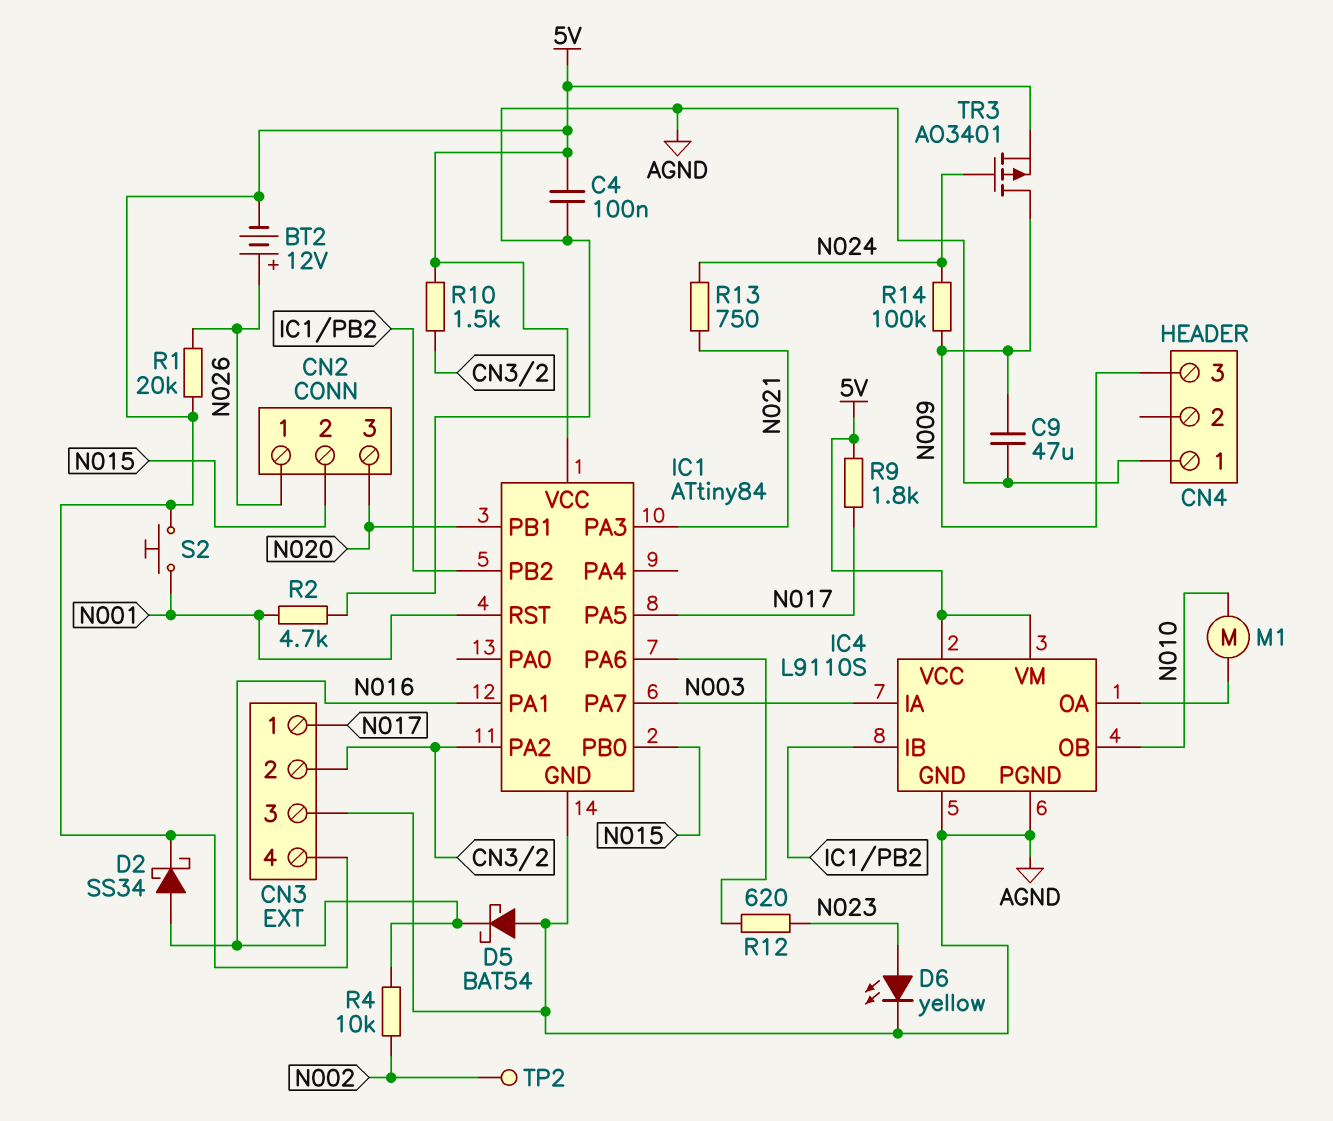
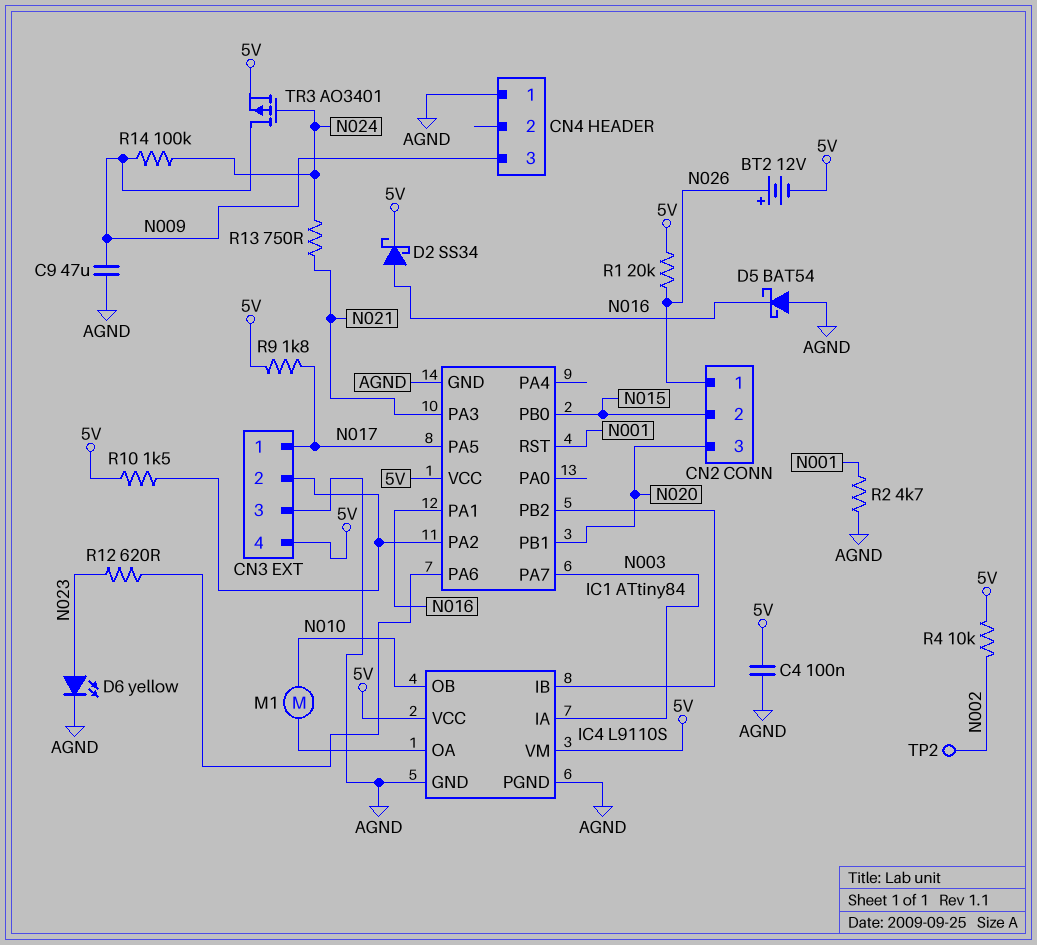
R4: 10k (N002, N016) -> 10k (5V, N002)
S2: button (5V, N001) -> none

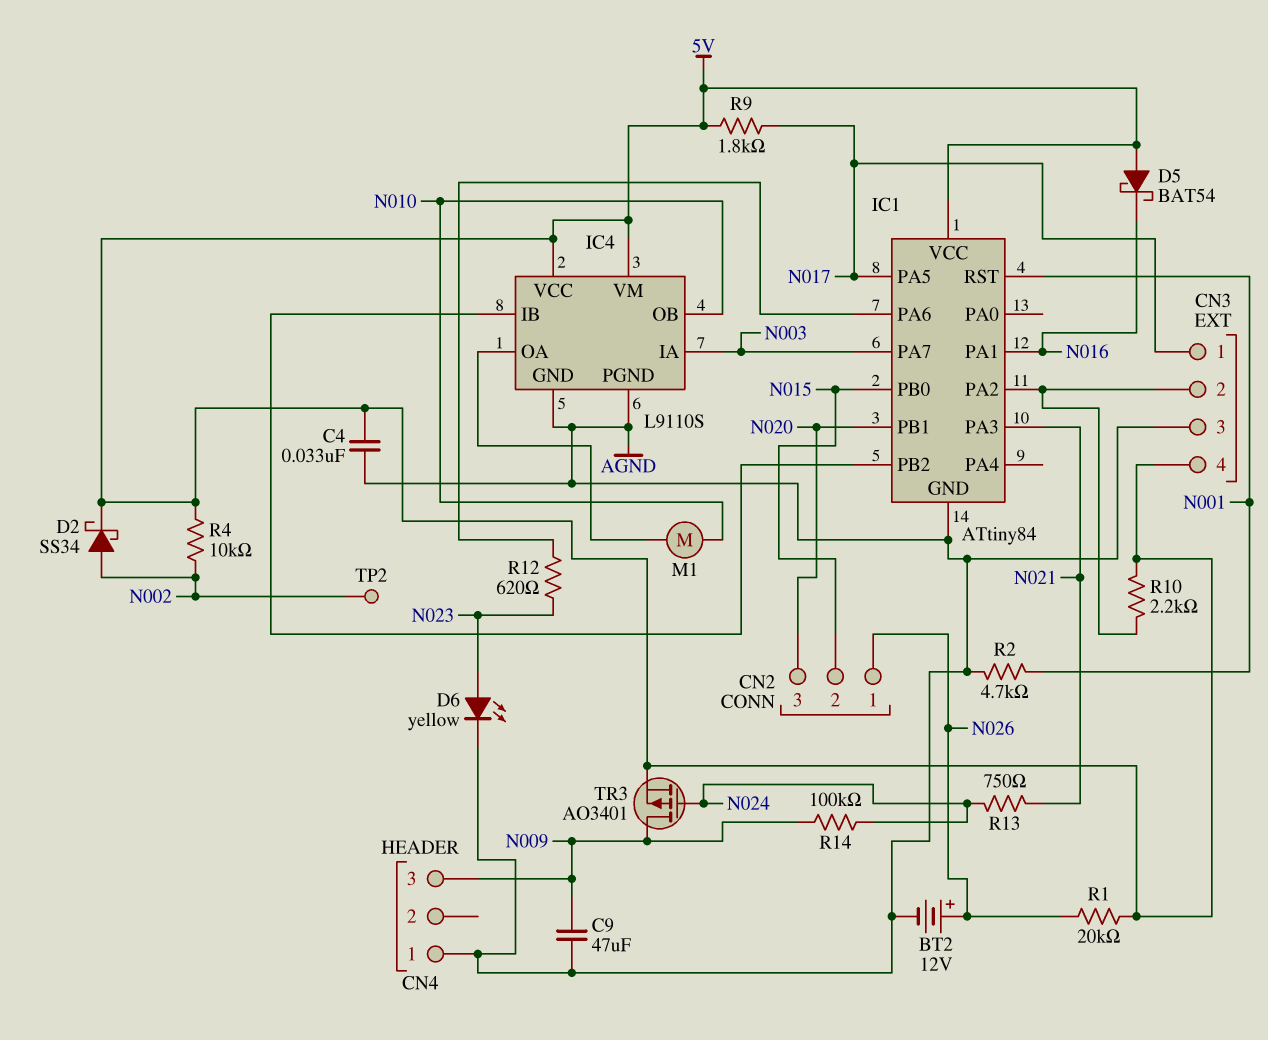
BT2: 12V (plus N026, minus 5V) -> 12V (plus N026, minus AGND)
C4: 100nF (5V, AGND) -> 33nF (5V, AGND)
D2: schottky SS34 (A N016, K 5V) -> schottky SS34 (A N002, K 5V)
D5: schottky BAT54 (A AGND, K N016) -> schottky BAT54 (A 5V, K N016)
R10: 1.5k (5V, CN3/2) -> 2.2k (5V, CN3/2)

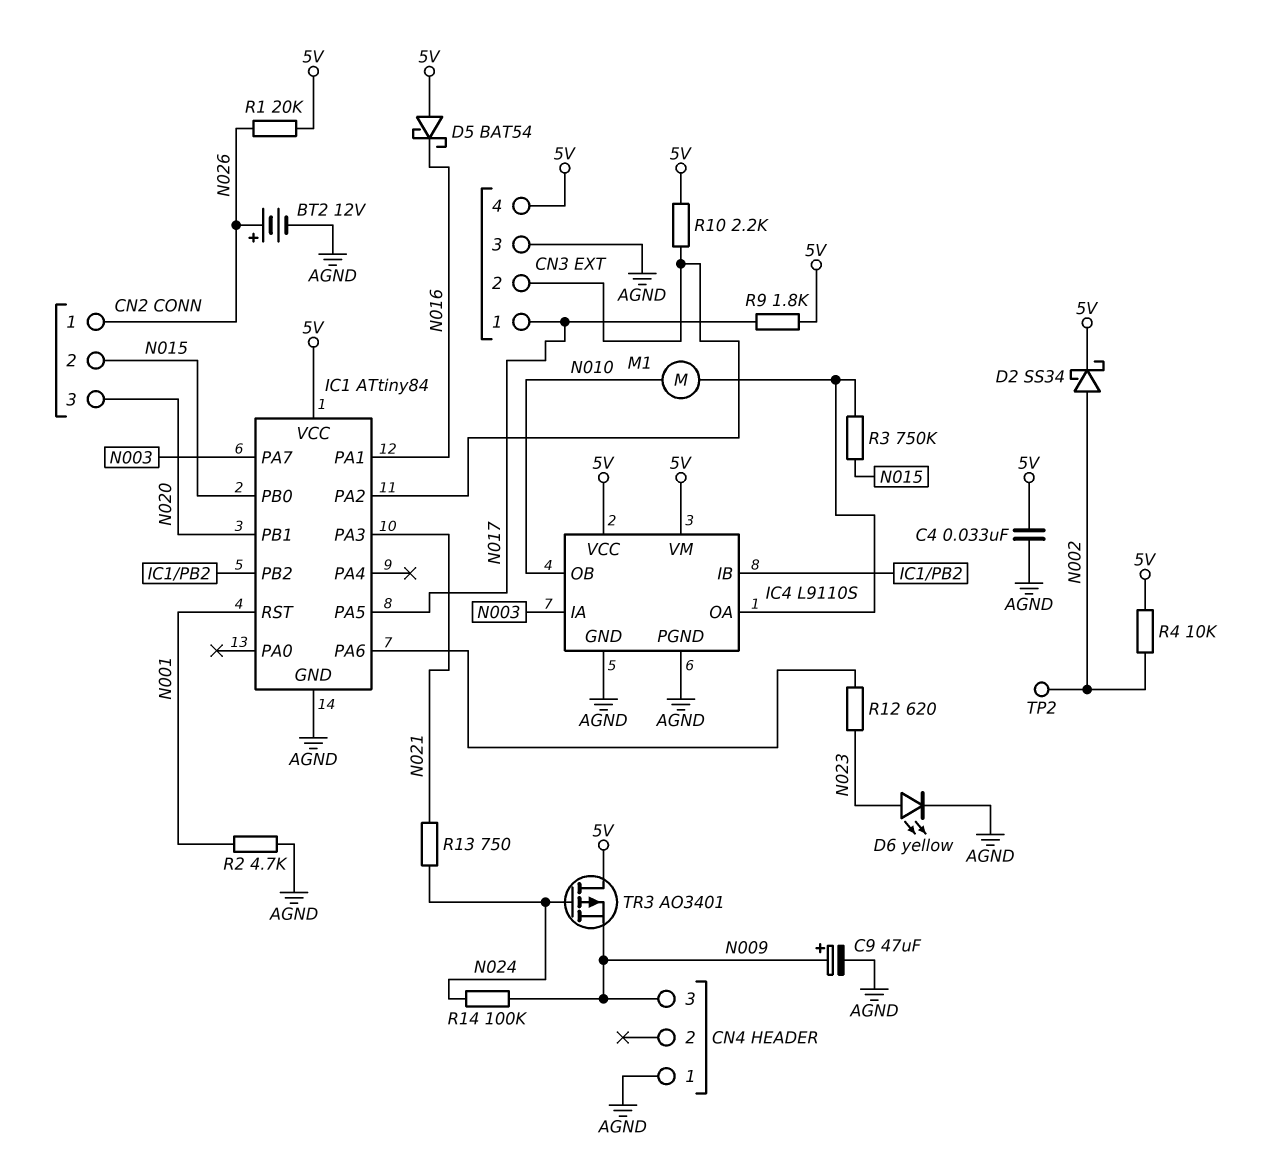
C9: 47uF (AGND, N009) -> 47uF (plus N009, minus AGND)
R3: none -> 750k (IC4/OA, N015)
TR3: PMOS AO3401 (G N024, D N009, S 5V) -> PMOS AO3401 (G N024, D 5V, S N009)

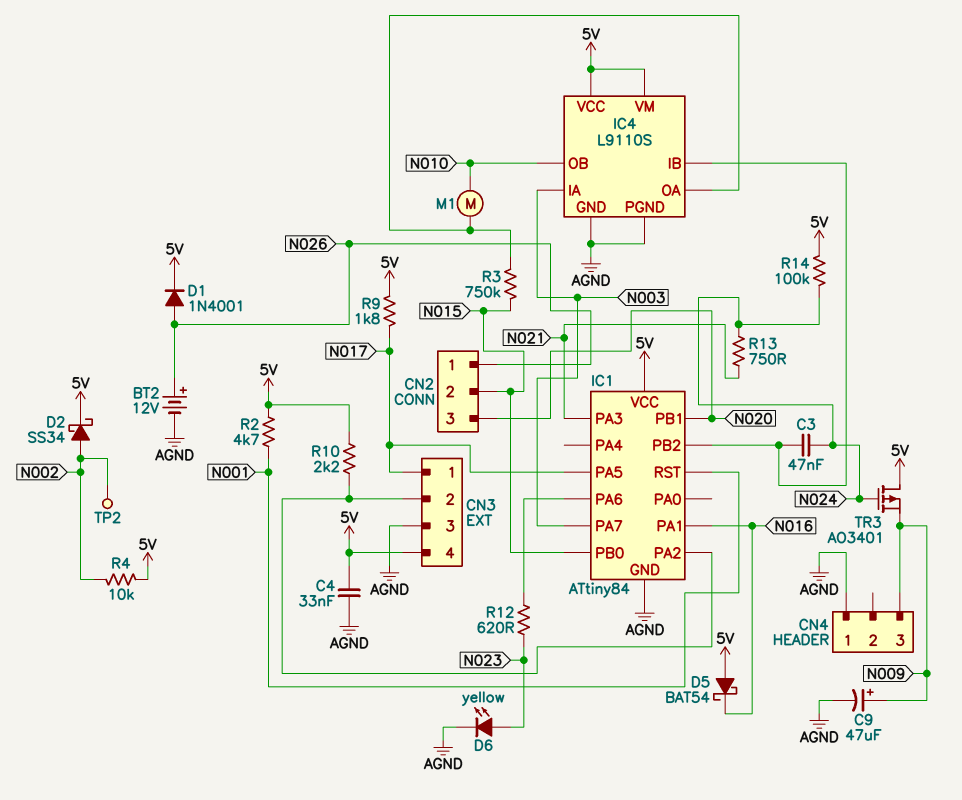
C3: none -> 47nF (IC1/PB2, N024)
D1: none -> diode 1N4001 (A N026, K 5V)
R1: 20k (5V, N026) -> none
R2: 4.7k (AGND, N001) -> 4.7k (5V, N001)
R14: 100k (N009, N024) -> 100k (5V, N024)

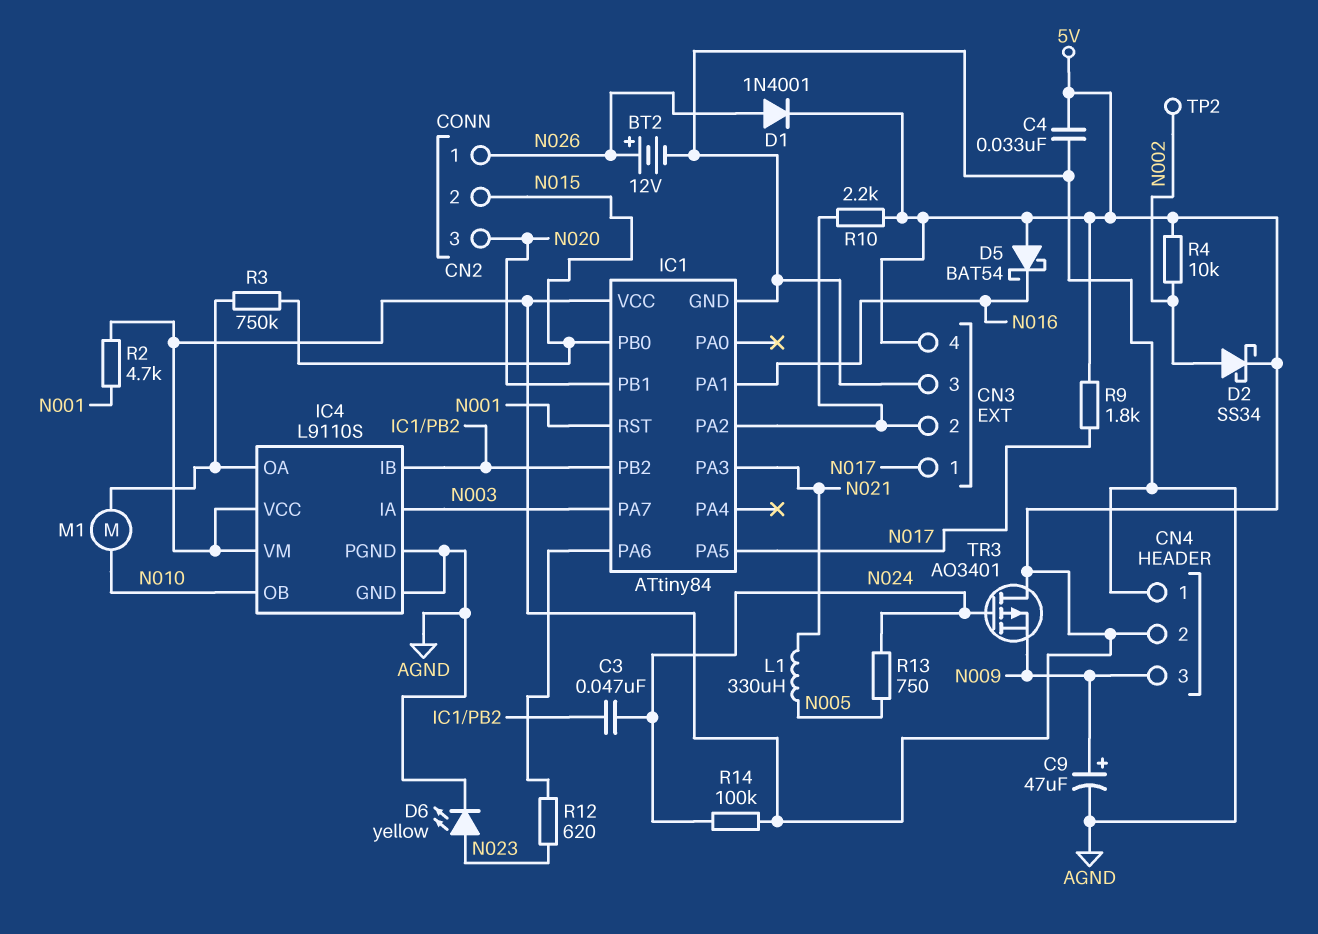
CN4 pin 2: none -> 5V
L1: none -> 330uH (N005, N021)
R13: 750 (N021, N024) -> 750 (N005, N024)

